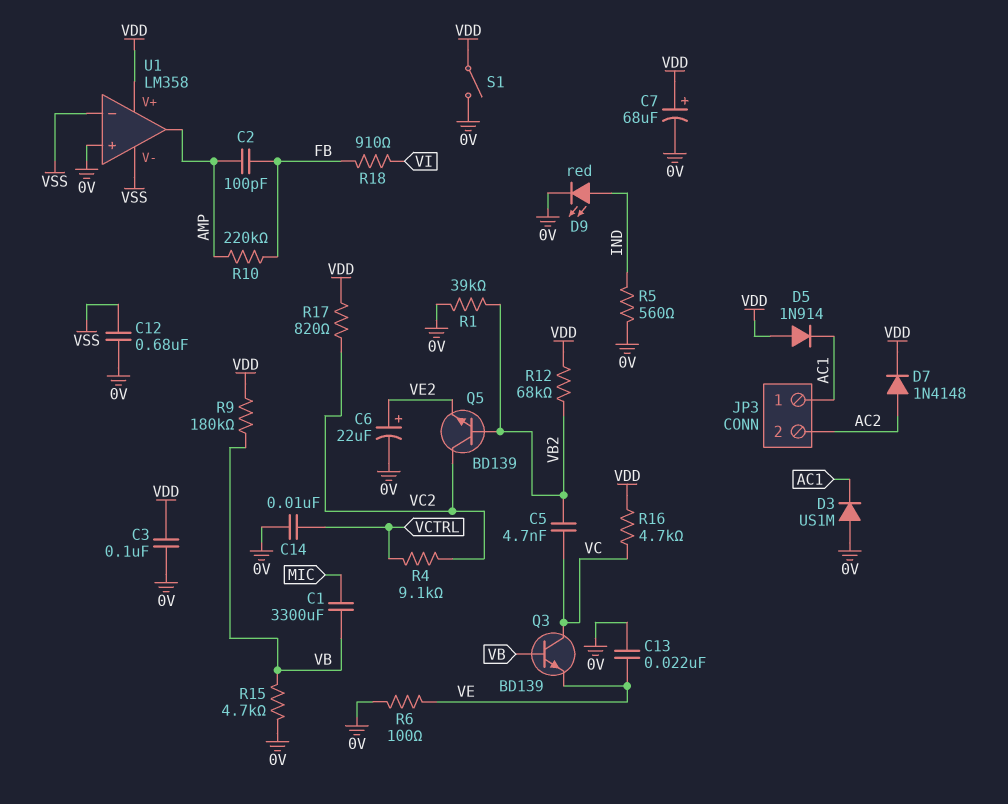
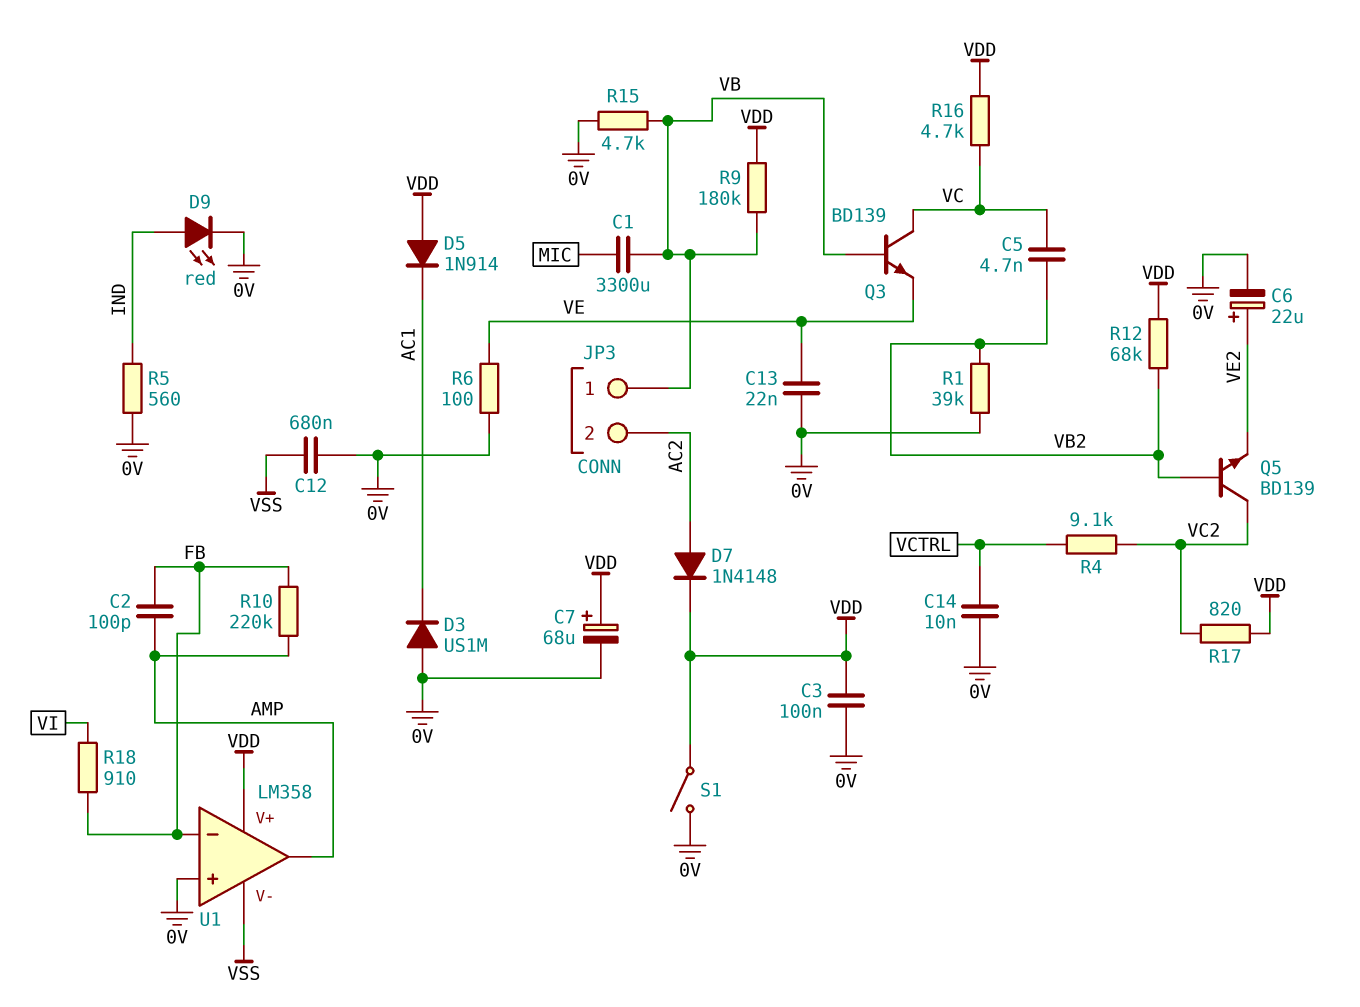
JP3 pin 1: AC1 -> VB
U1 pin in-: VSS -> FB

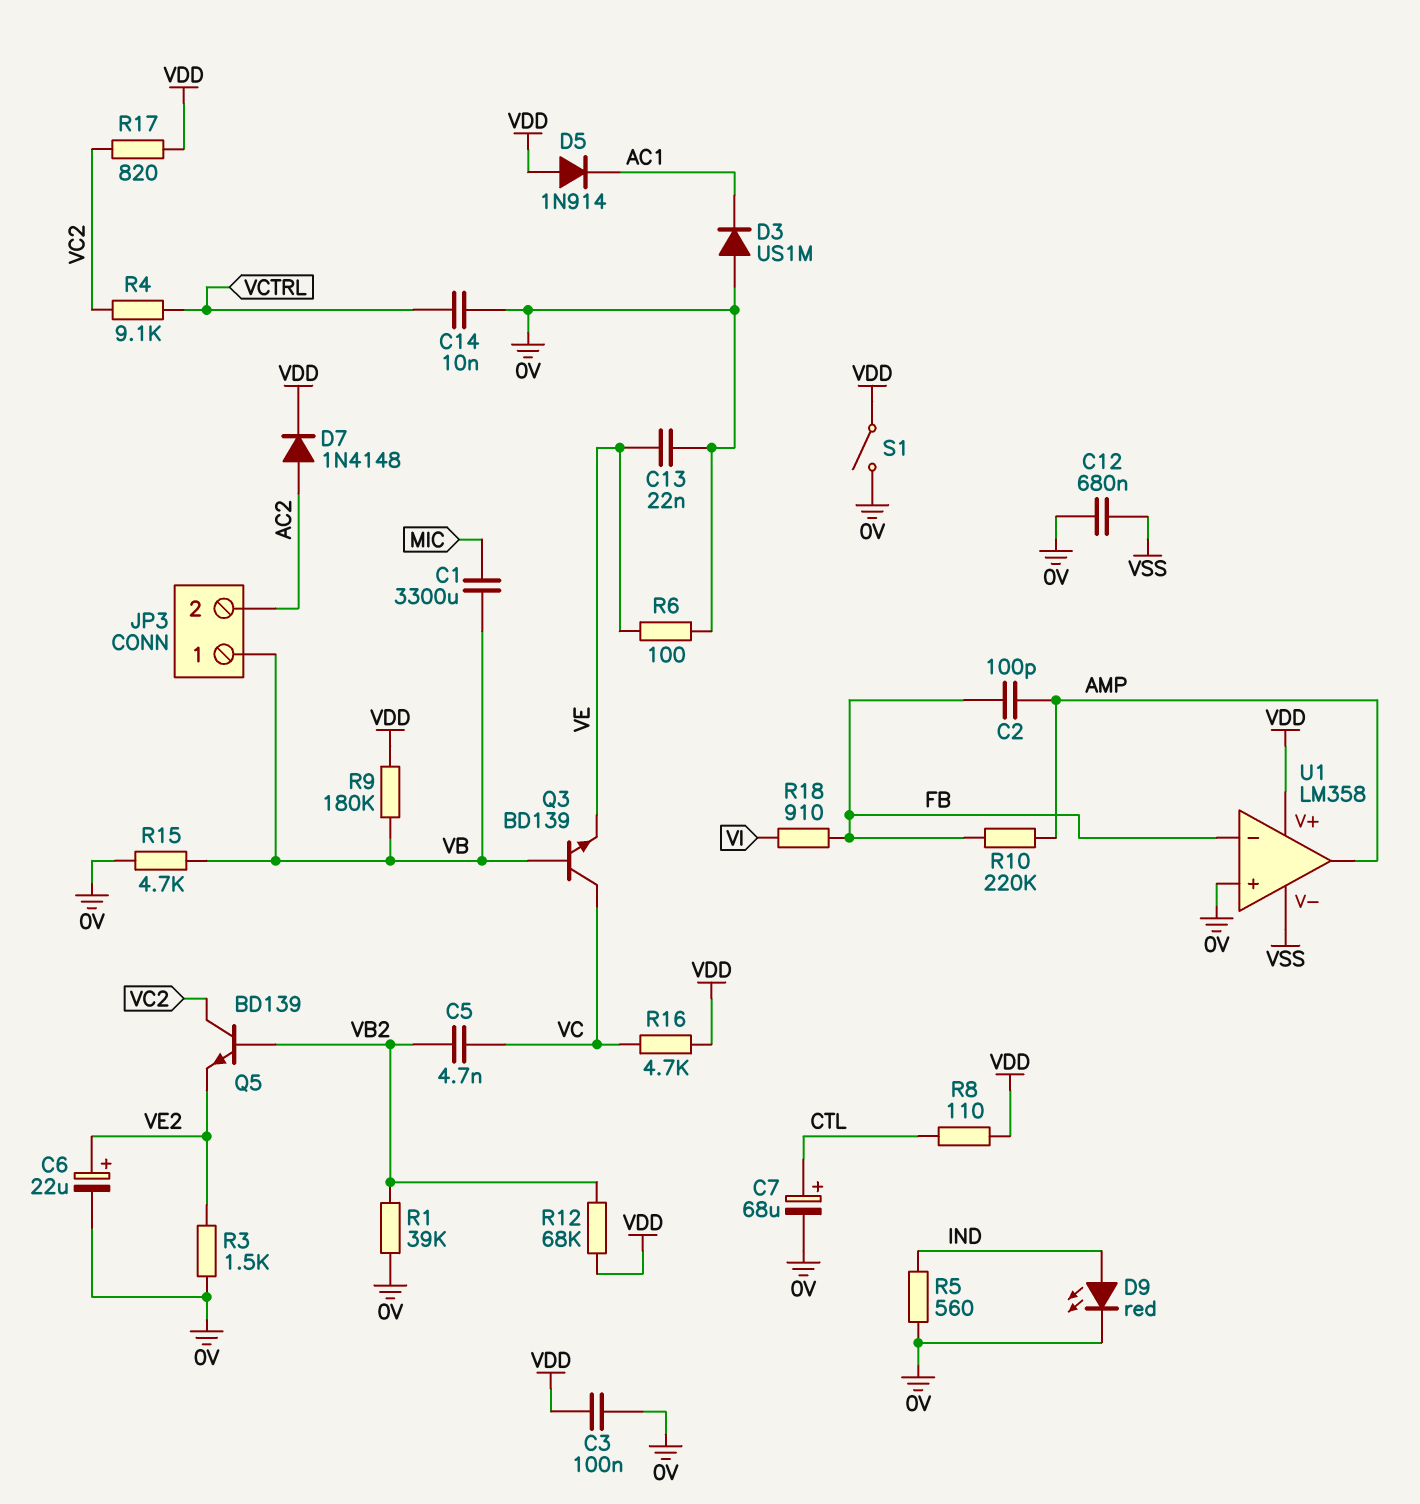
C7: 68uF (plus VDD, minus 0V) -> 68uF (plus CTL, minus 0V)
R3: none -> 1.5k (0V, VE2)
R8: none -> 110 (CTL, VDD)

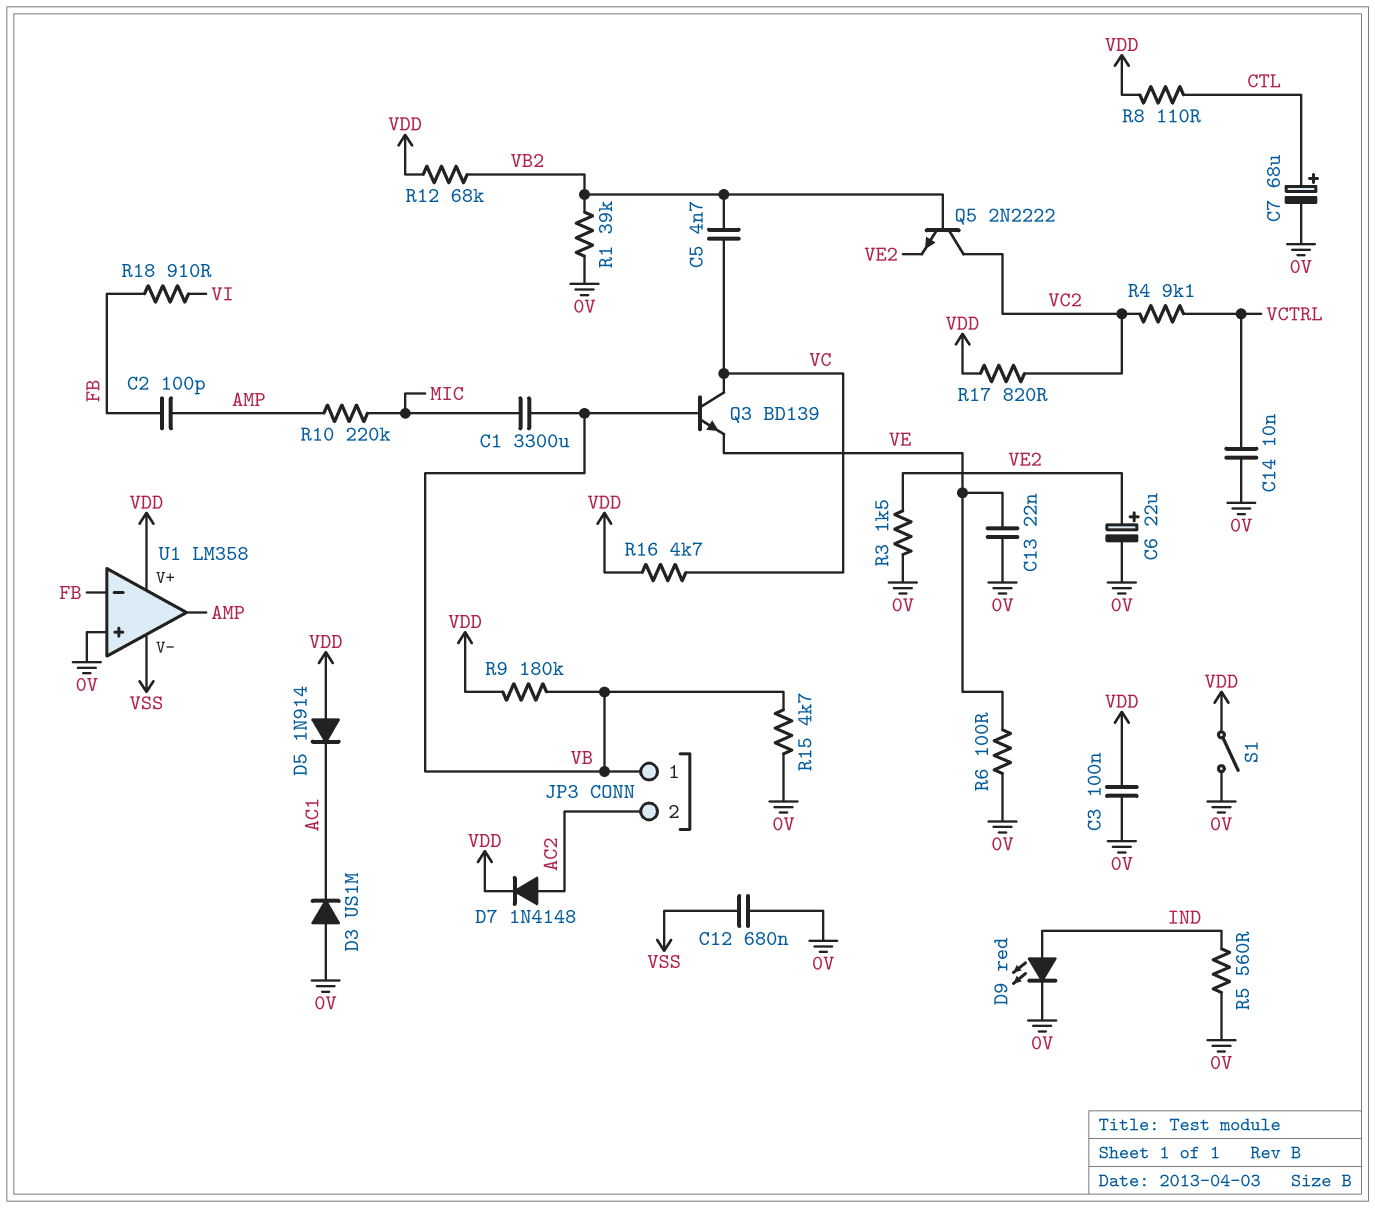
Q5: NPN BD139 (B VB2, C VC2, E VE2) -> NPN 2N2222 (B VB2, C VC2, E VE2)
R10: 220k (AMP, FB) -> 220k (AMP, MIC)

